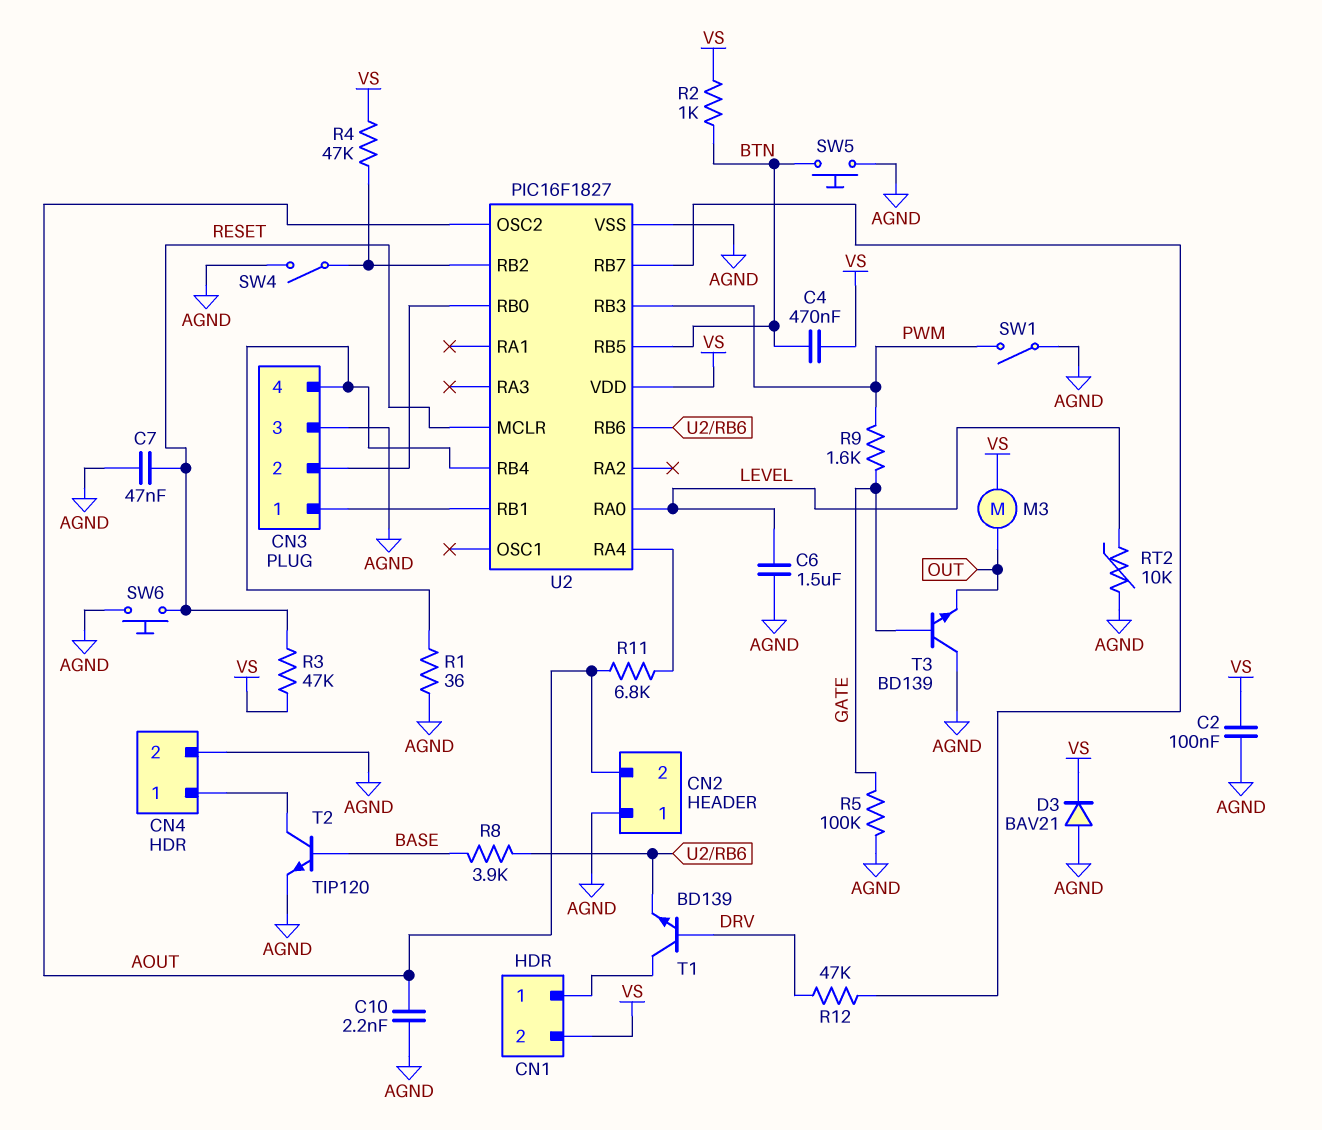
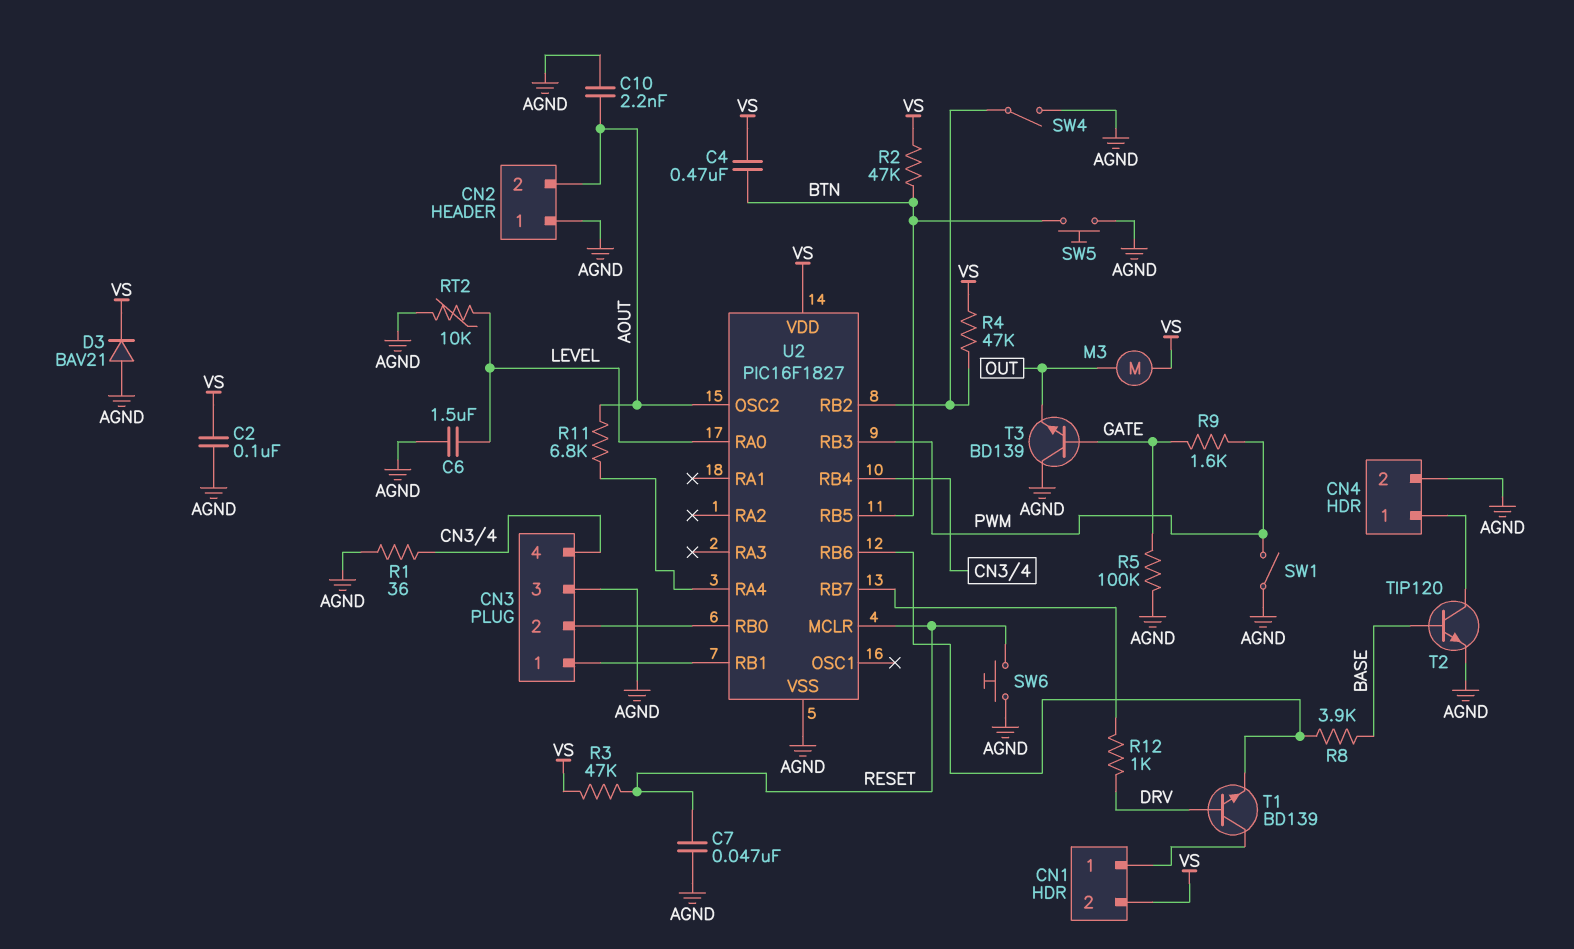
R2: 1k (BTN, VS) -> 47k (BTN, VS)
R12: 47k (DRV, U2/RB7) -> 1k (DRV, U2/RB7)

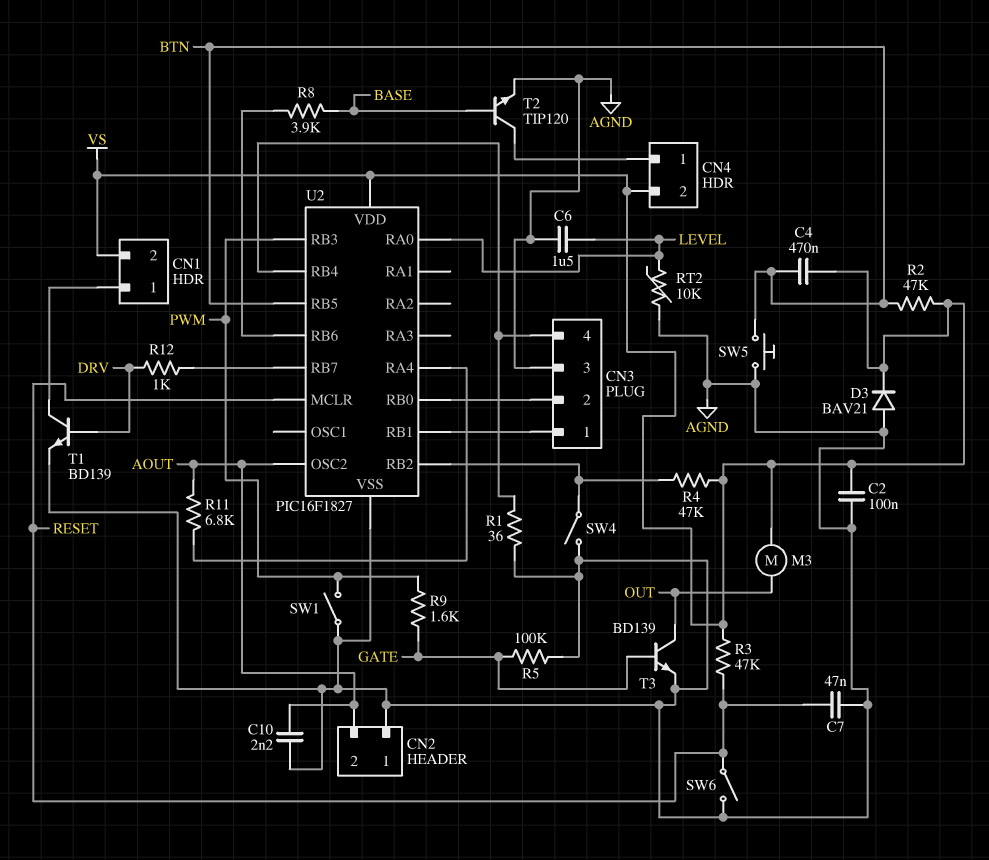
CN4 pin 2: AGND -> VS
SW6: button (AGND, RESET) -> switch (AGND, RESET)
T1: NPN BD139 (B DRV, C CN1/1, E U2/RB6) -> NPN BD139 (B DRV, C CN1/1, E AGND)
T3: NPN BD139 (B GATE, C AGND, E OUT) -> NPN BD139 (B GATE, C OUT, E AGND)

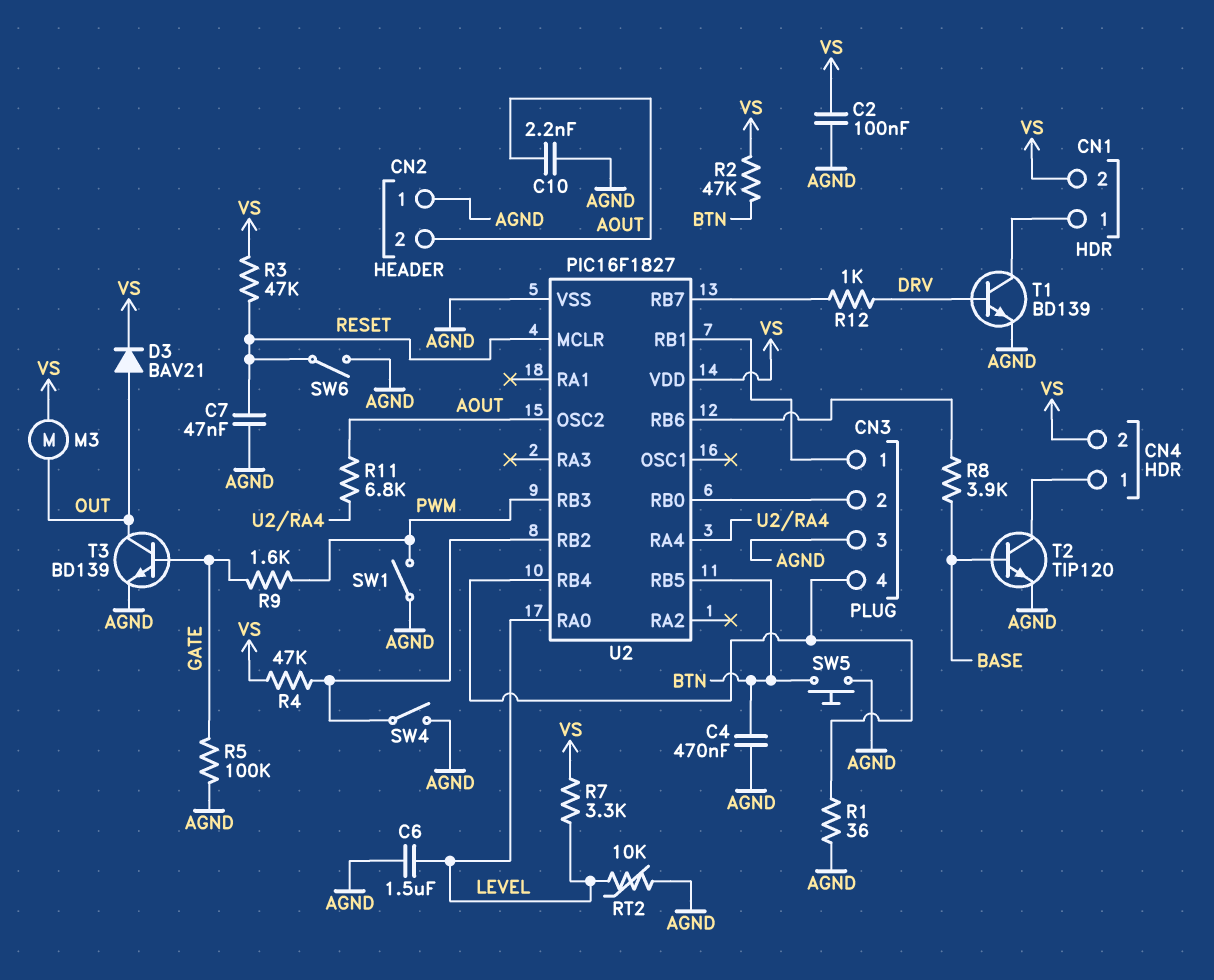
C4: 470nF (BTN, VS) -> 470nF (AGND, BTN)
D3: diode BAV21 (A AGND, K VS) -> diode BAV21 (A OUT, K VS)
R7: none -> 3.3k (LEVEL, VS)

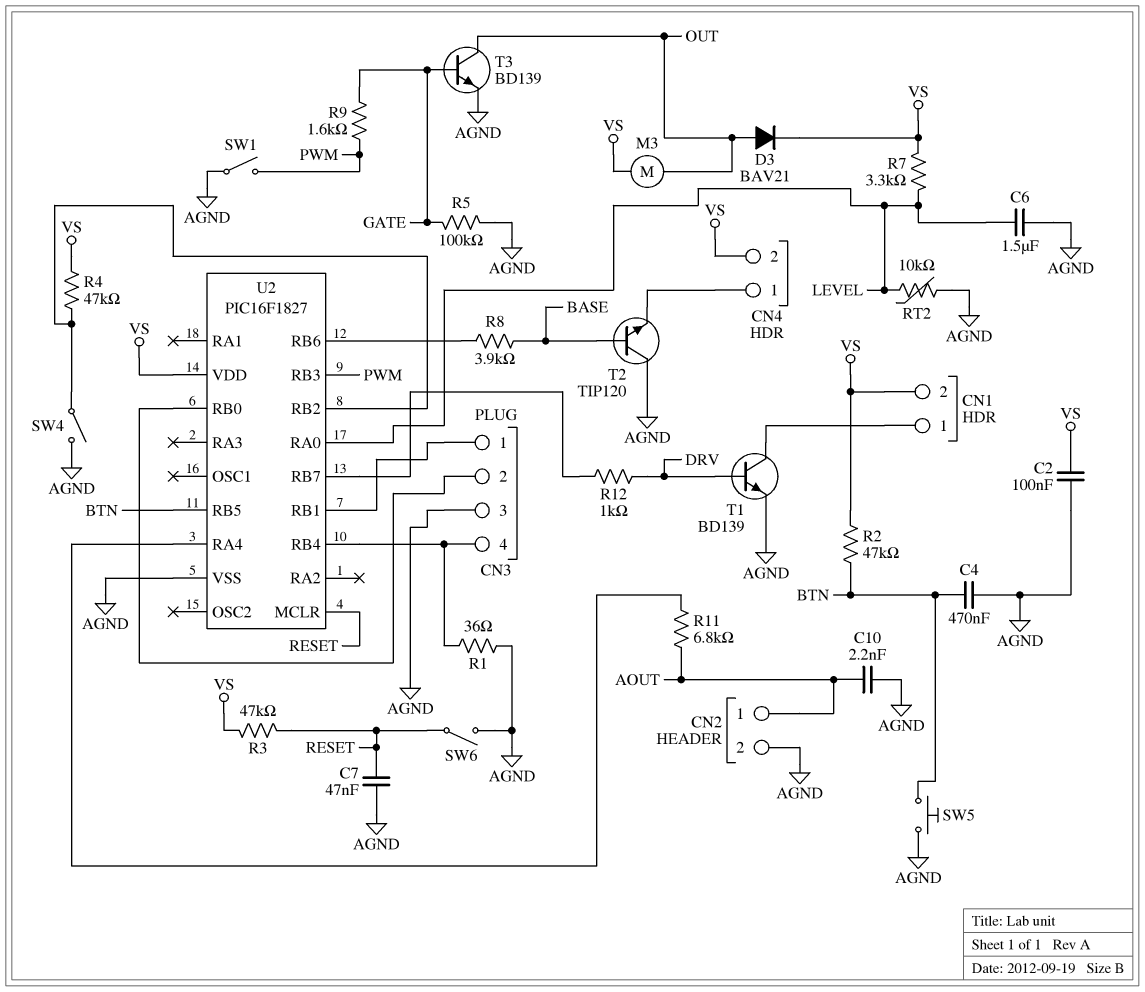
CN2 pin 1: AGND -> AOUT
CN2 pin 2: AOUT -> AGND
T2: NPN TIP120 (B BASE, C CN4/1, E AGND) -> NPN TIP120 (B BASE, C AGND, E CN4/1)
U2 pin OSC2: AOUT -> none

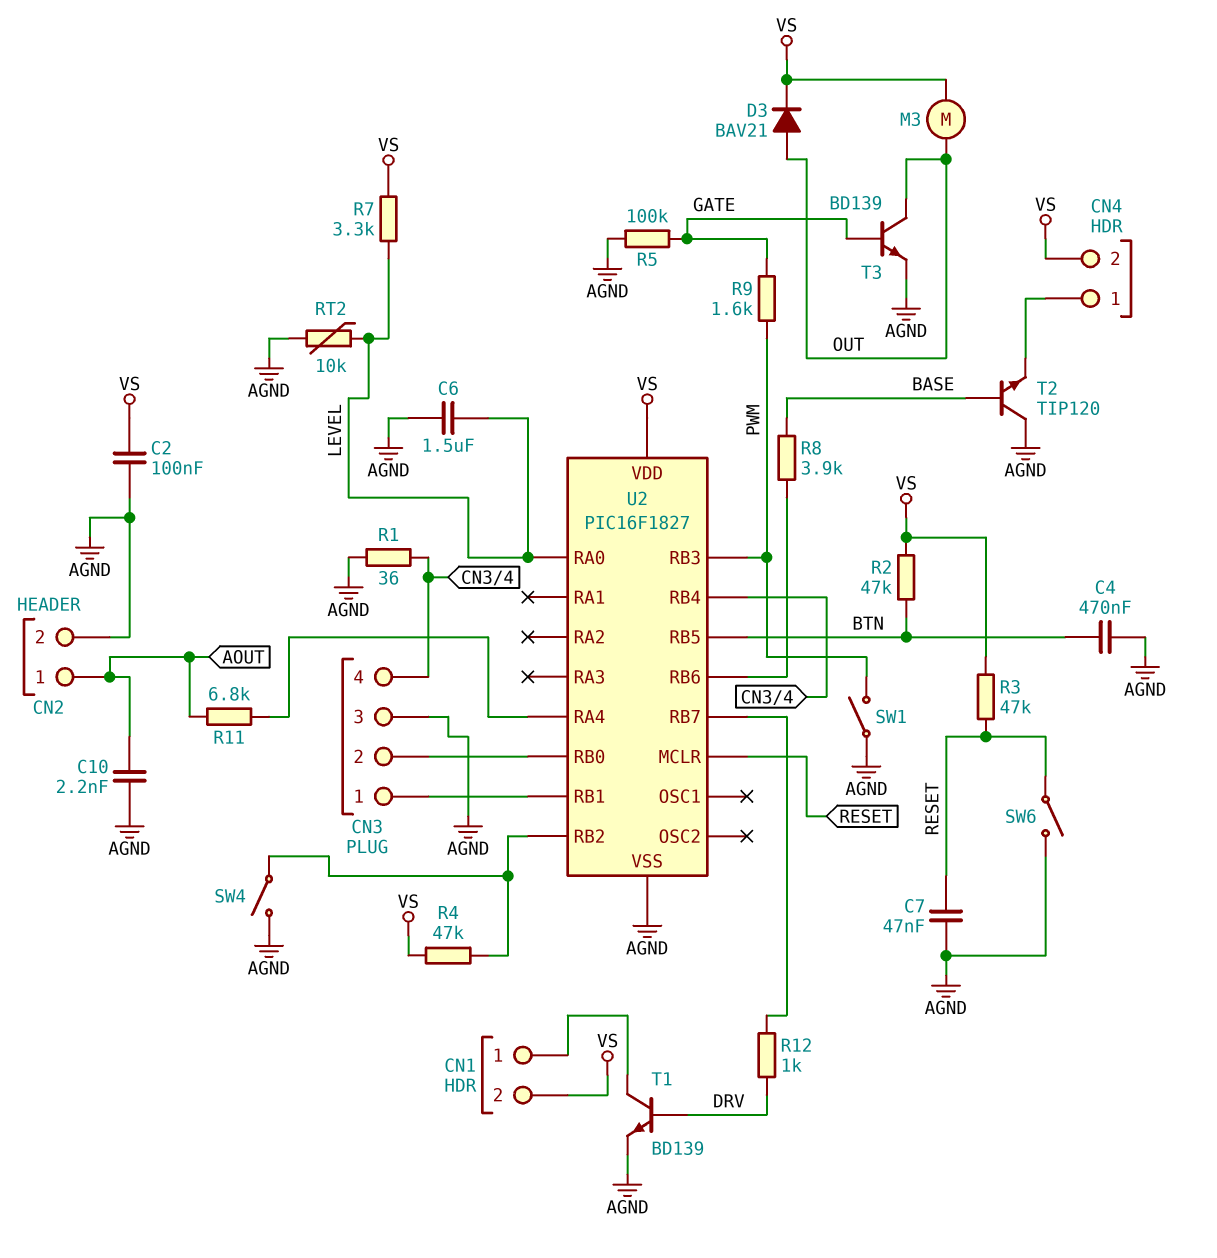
SW5: button (AGND, BTN) -> none

